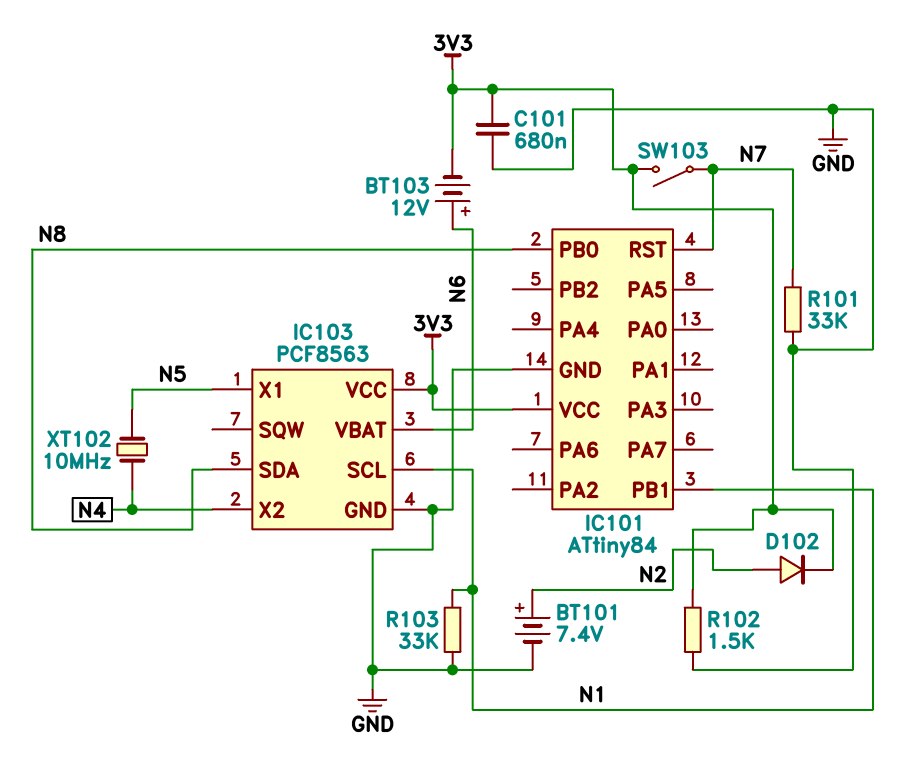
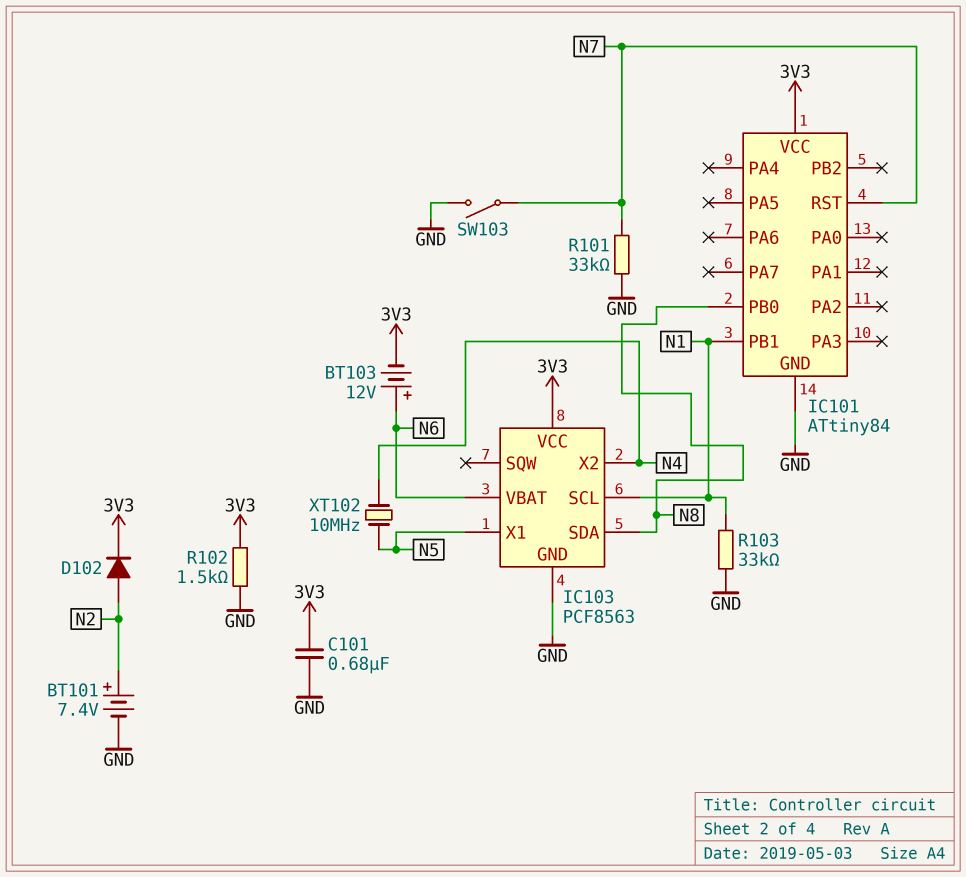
SW103: switch (3V3, N7) -> switch (GND, N7)

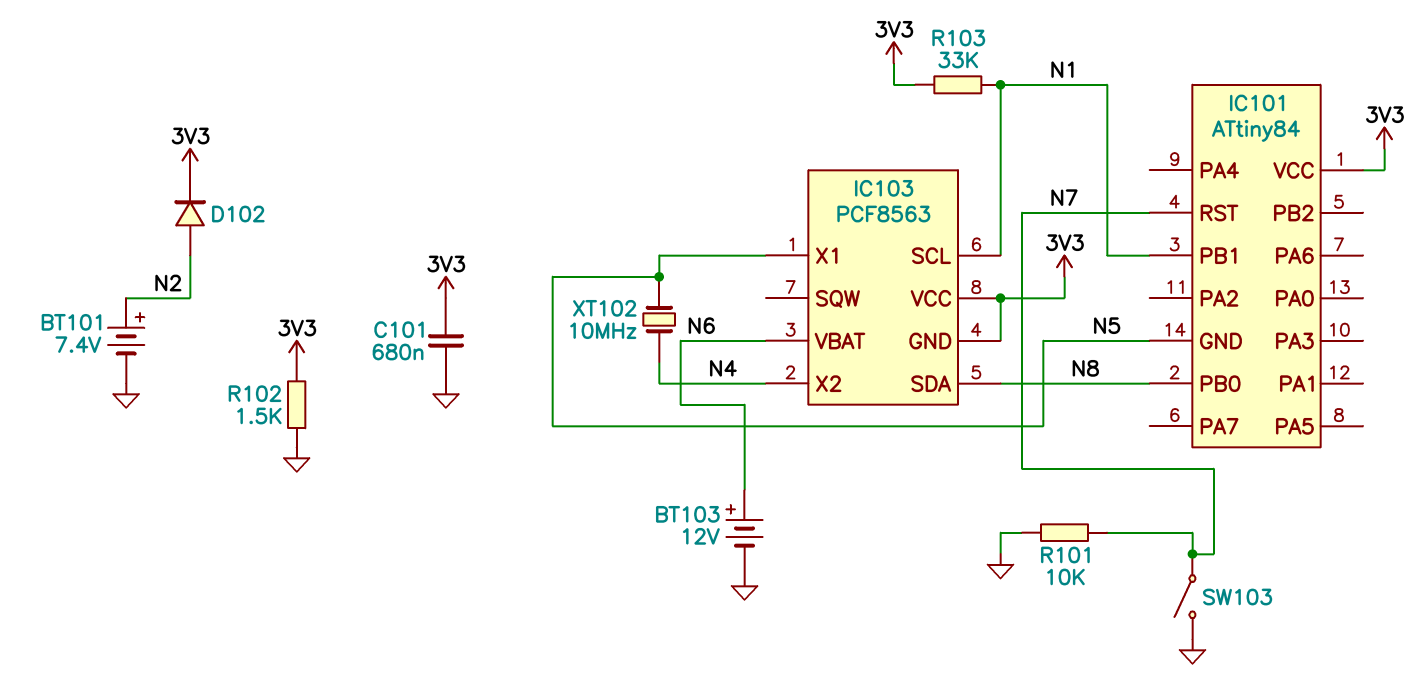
BT103: 12V (plus N6, minus 3V3) -> 12V (plus N6, minus GND)
IC101 pin GND: GND -> N5
IC103 pin GND: GND -> 3V3
R101: 33k (GND, N7) -> 10k (GND, N7)
R103: 33k (GND, N1) -> 33k (3V3, N1)

